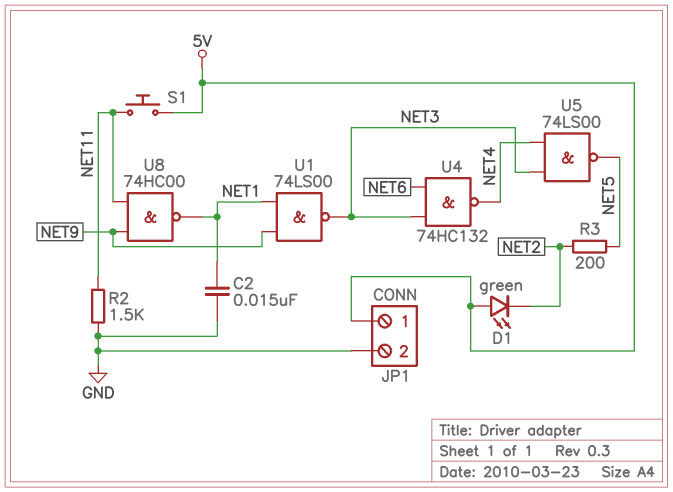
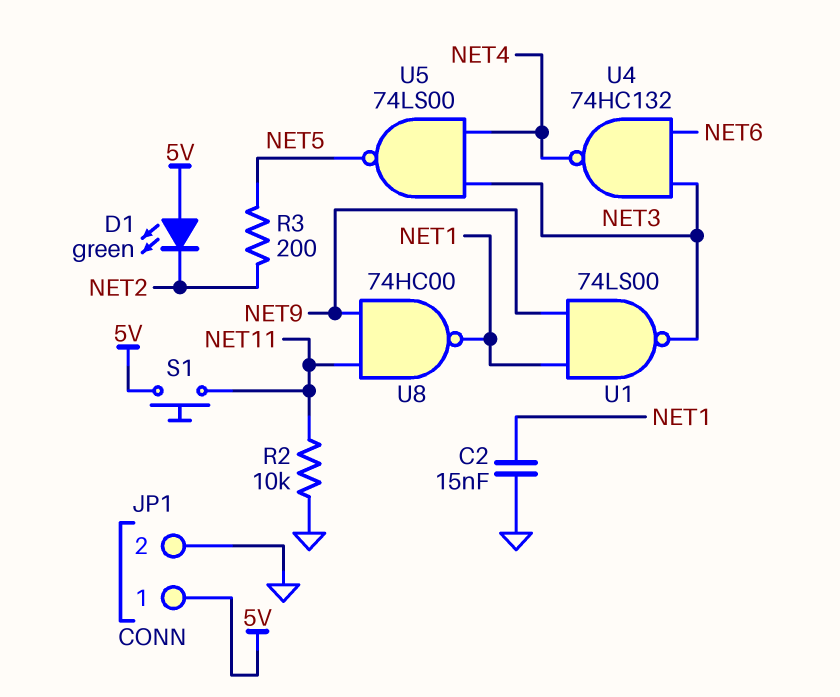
R2: 1.5k (GND, NET11) -> 10k (GND, NET11)

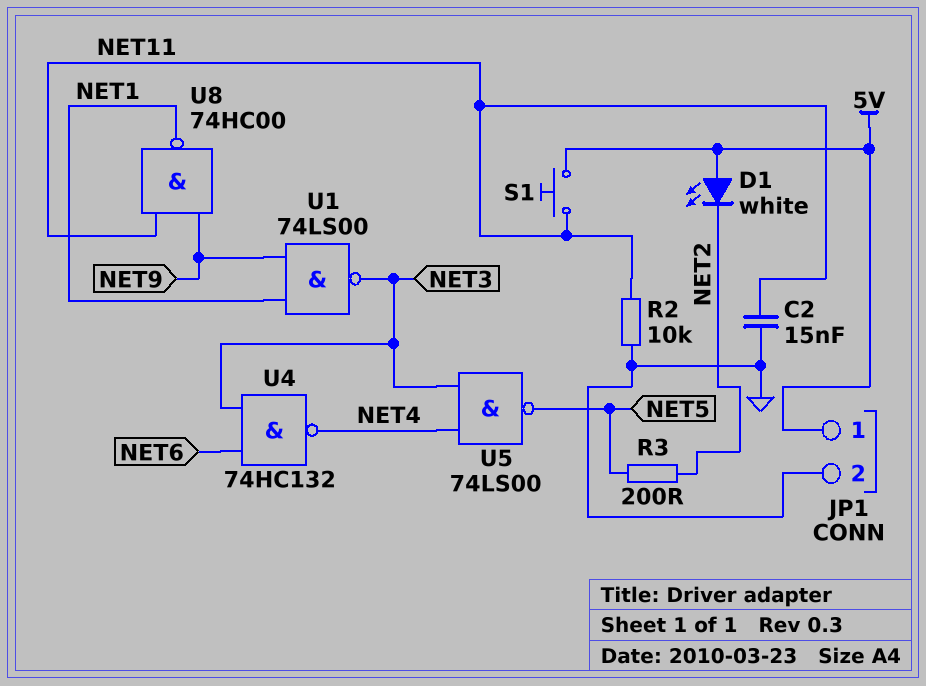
C2: 15nF (GND, NET1) -> 15nF (GND, NET11)
D1: LED green (A 5V, K NET2) -> LED white (A 5V, K NET2)

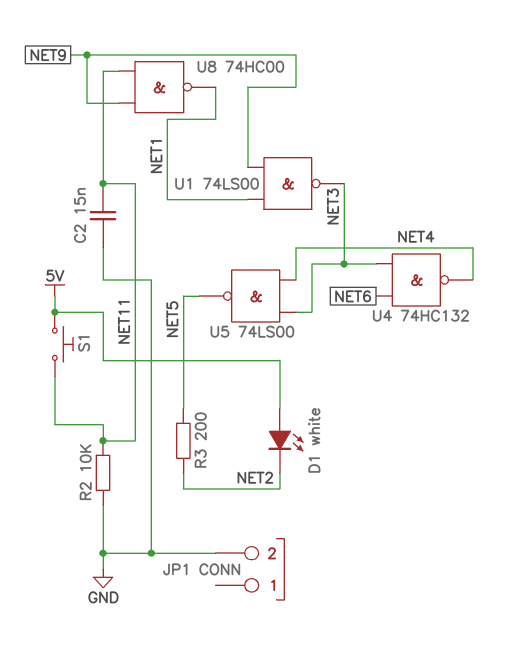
JP1 pin 1: 5V -> none

